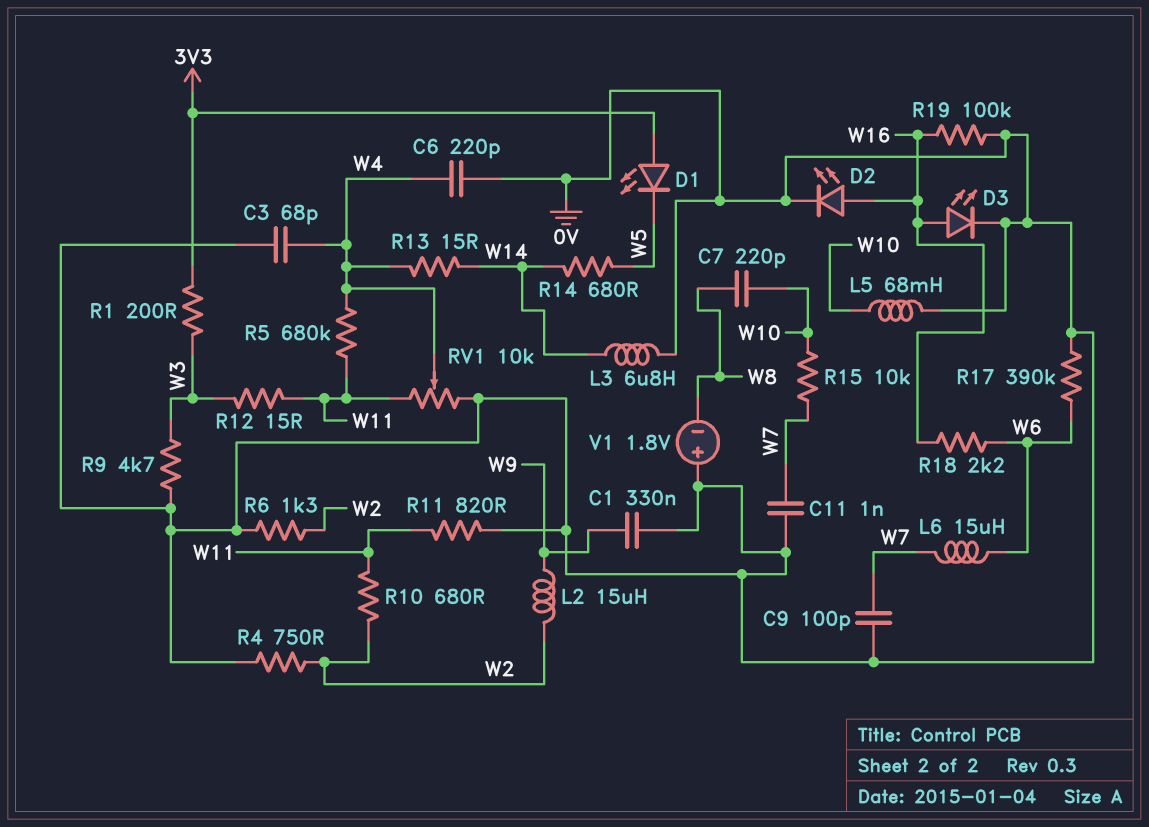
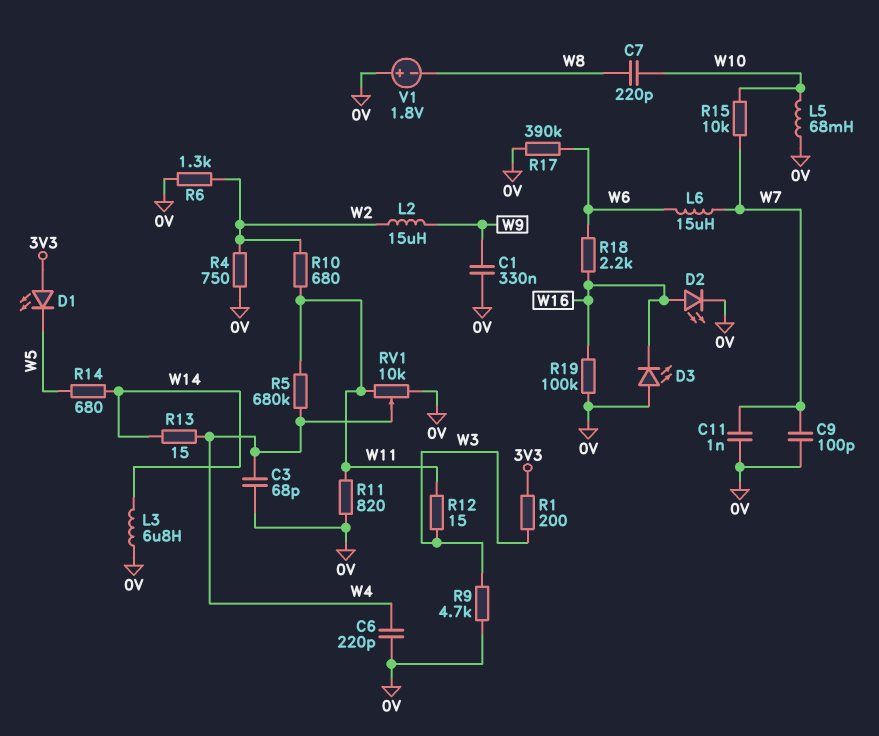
D3: LED (A W16, K 0V) -> LED (A 0V, K W16)

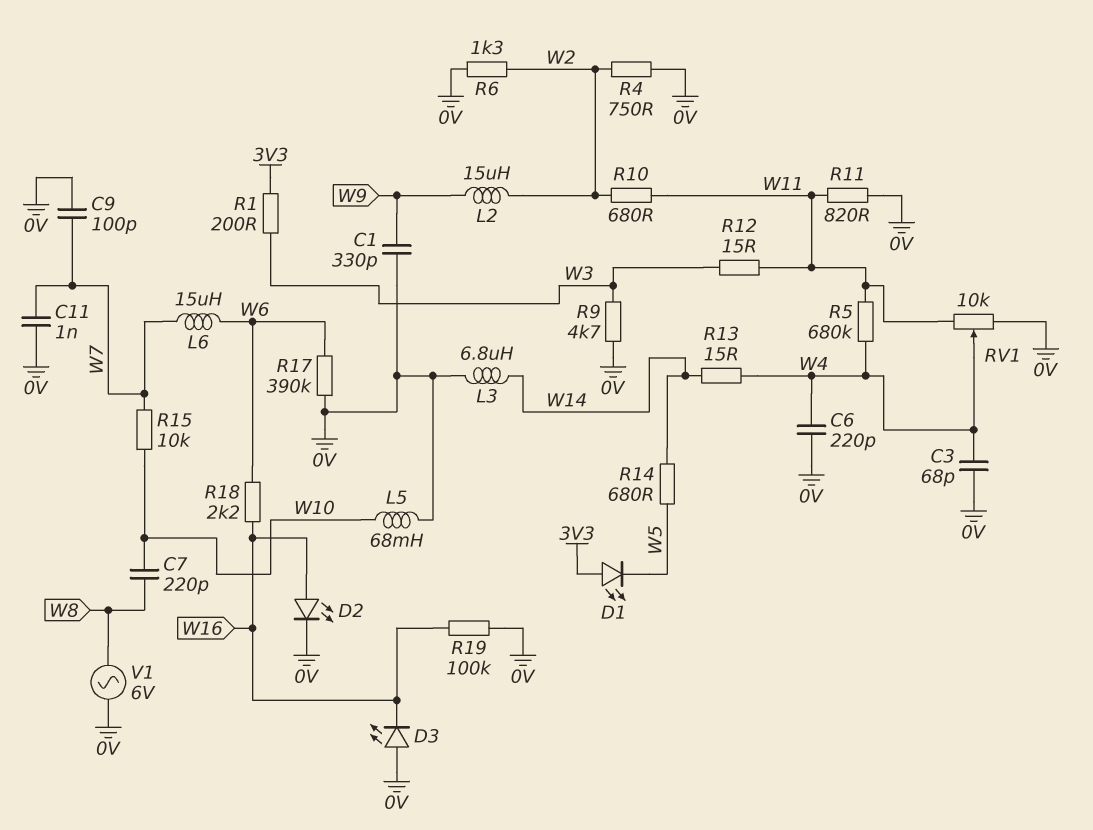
C1: 330nF (0V, W9) -> 330pF (0V, W9)
V1: 1.8V (plus 0V, minus W8) -> AC 6V (0V, W8)

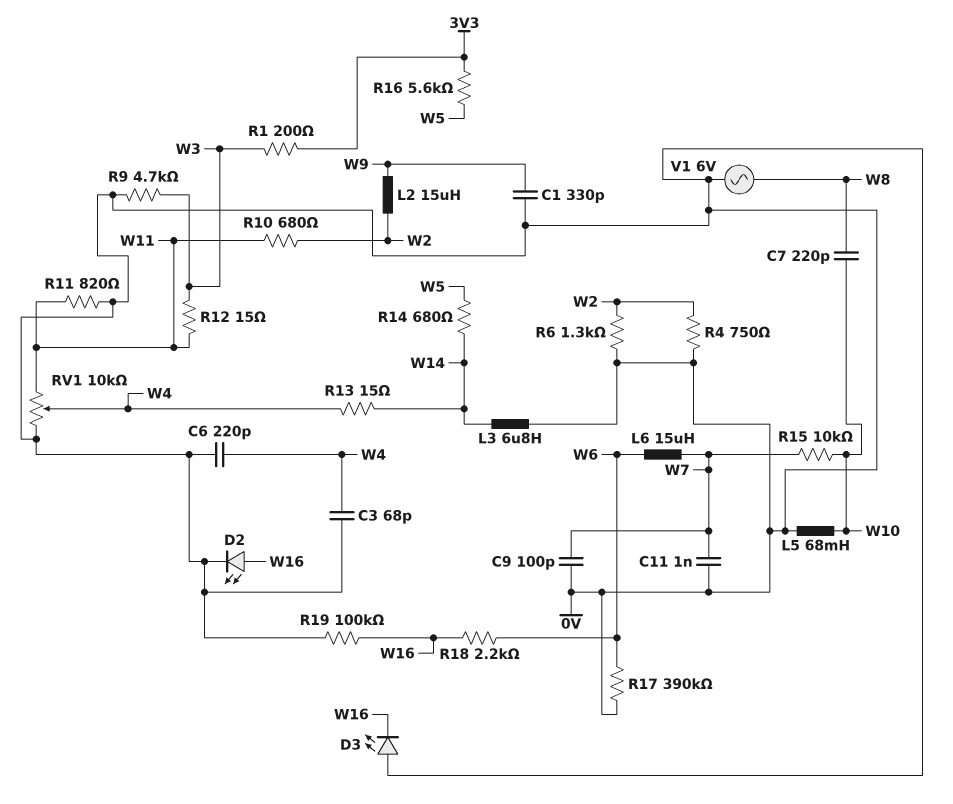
D1: LED (A 3V3, K W5) -> none
R5: 680k (W4, W11) -> none
R16: none -> 5.6k (3V3, W5)

